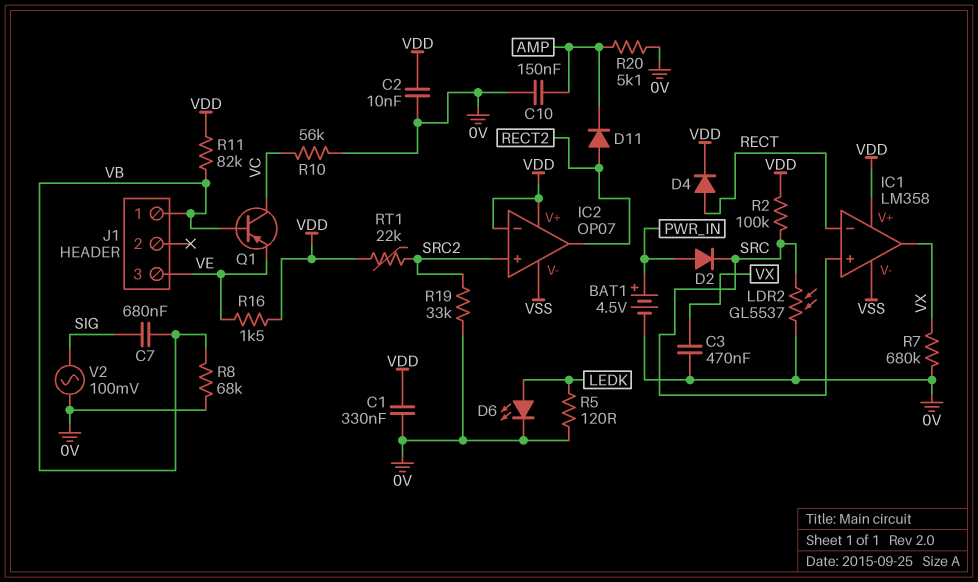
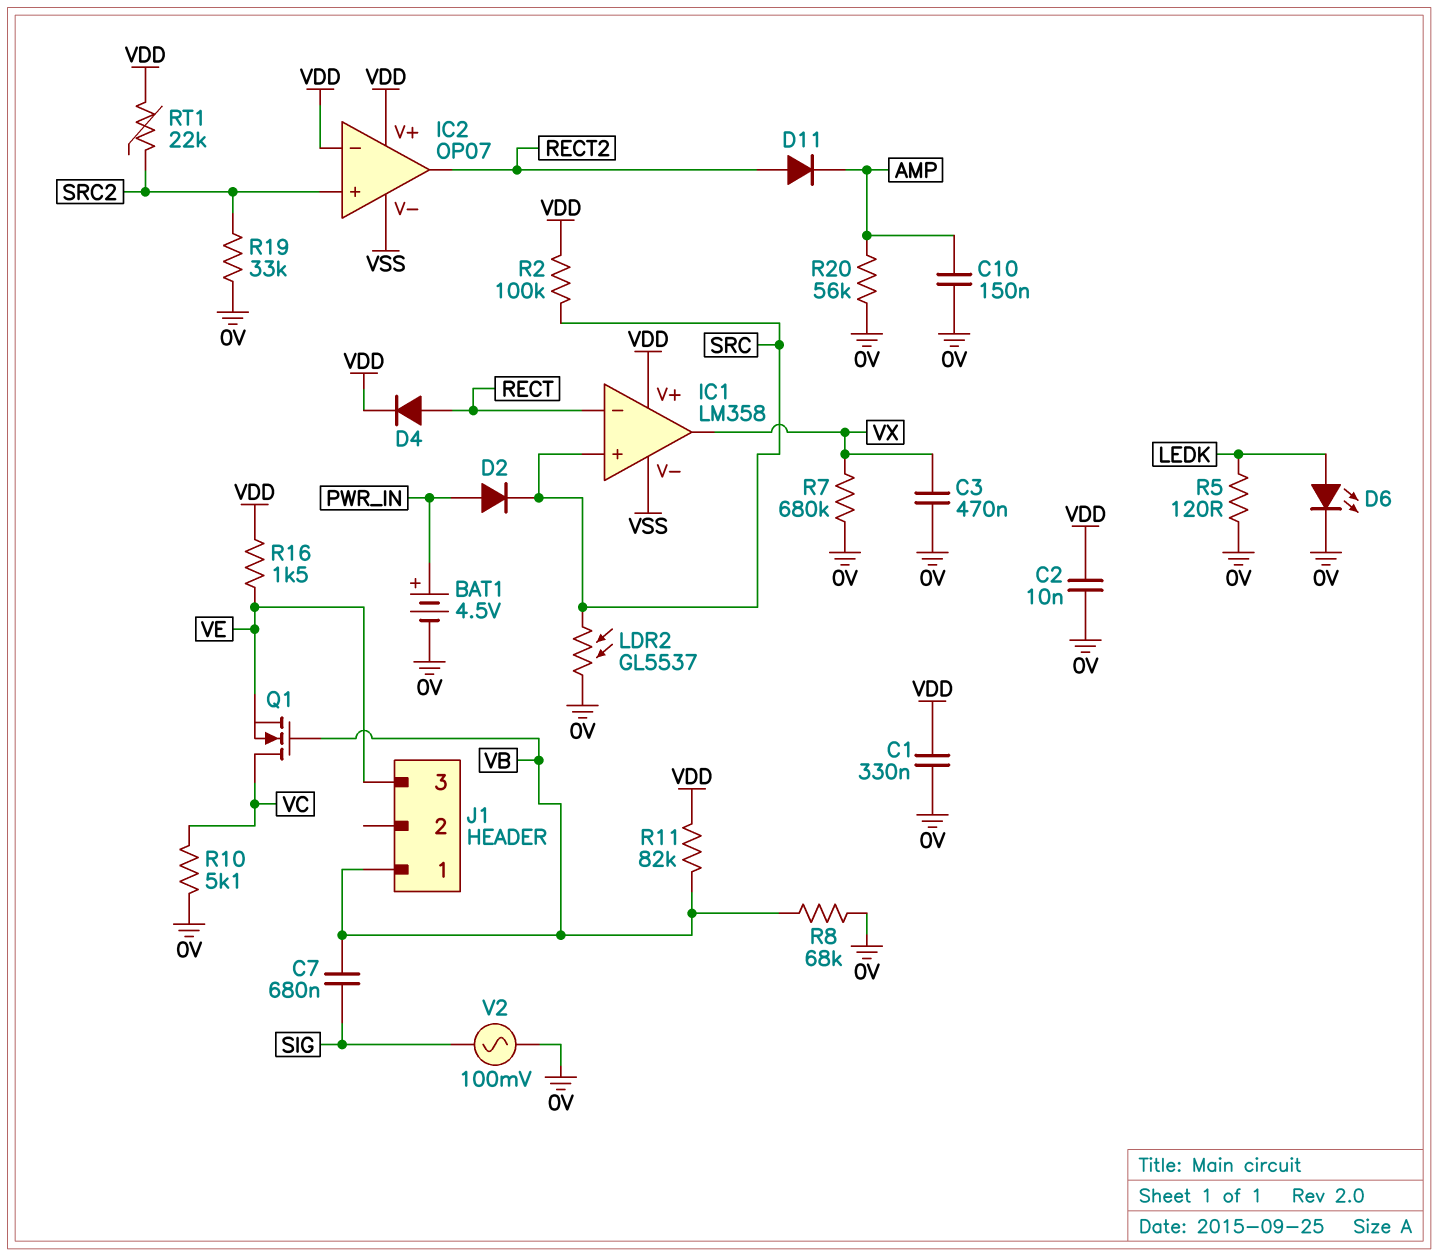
Q1: PNP (B VB, C VC, E VE) -> NMOS (G VB, D VC, S VE)
R10: 56k (0V, VC) -> 5.1k (0V, VC)
R20: 5.1k (0V, AMP) -> 56k (0V, AMP)

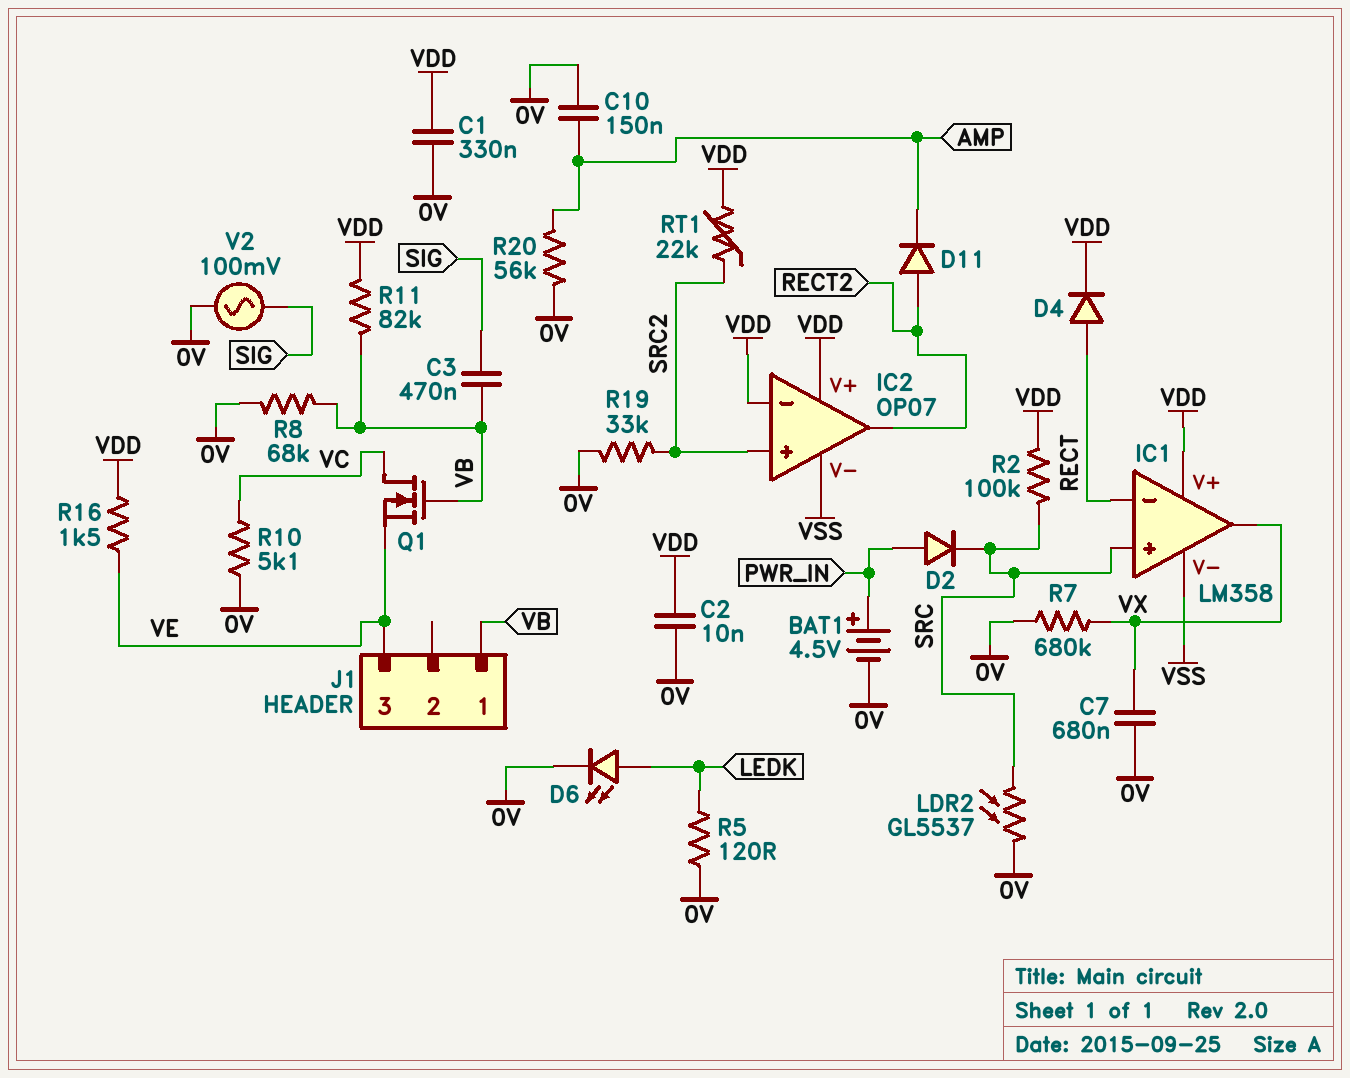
C3: 470nF (0V, VX) -> 470nF (SIG, VB)
C7: 680nF (SIG, VB) -> 680nF (0V, VX)

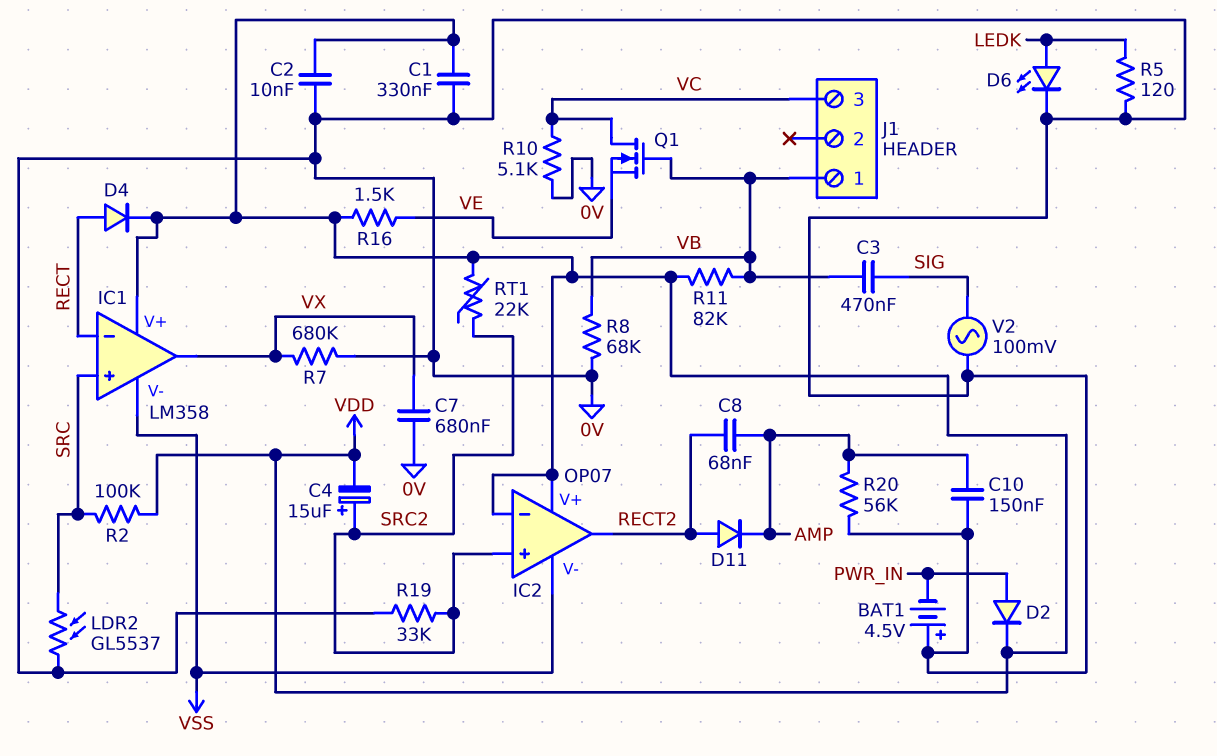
BAT1: 4.5V (plus PWR_IN, minus 0V) -> 4.5V (plus 0V, minus PWR_IN)
C4: none -> 15uF (plus SRC2, minus VDD)
C8: none -> 68nF (AMP, RECT2)
D2: diode (A PWR_IN, K SRC) -> diode (A PWR_IN, K VDD)
J1 pin 3: VE -> VC

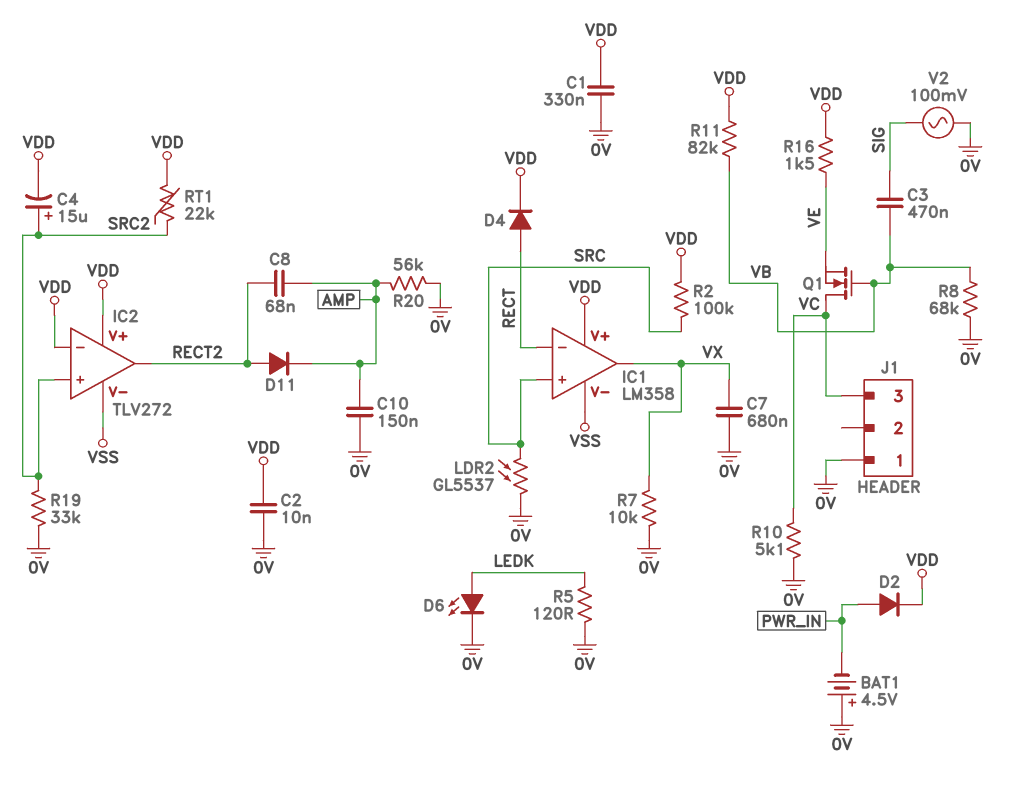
IC2: OP07 -> TLV272
J1 pin 1: VB -> 0V
R7: 680k (0V, VX) -> 10k (0V, VX)

